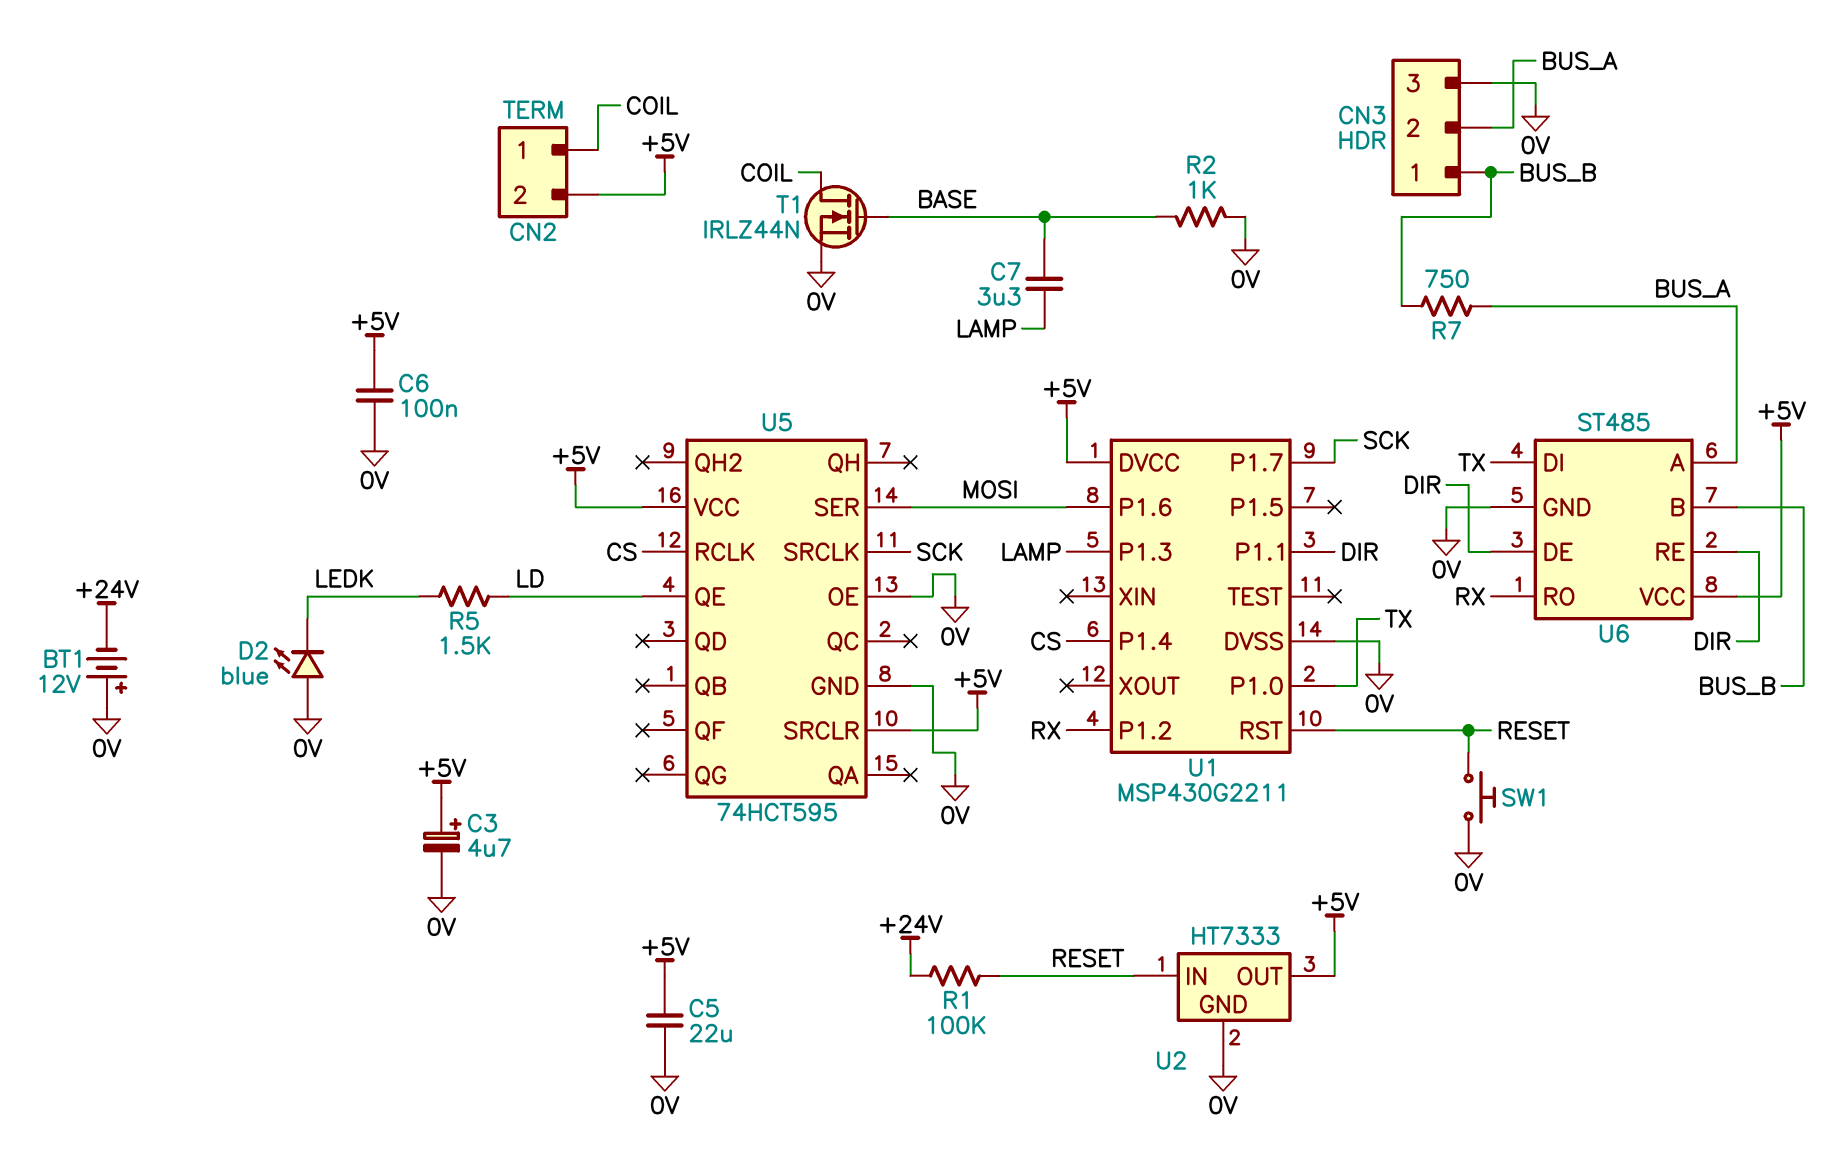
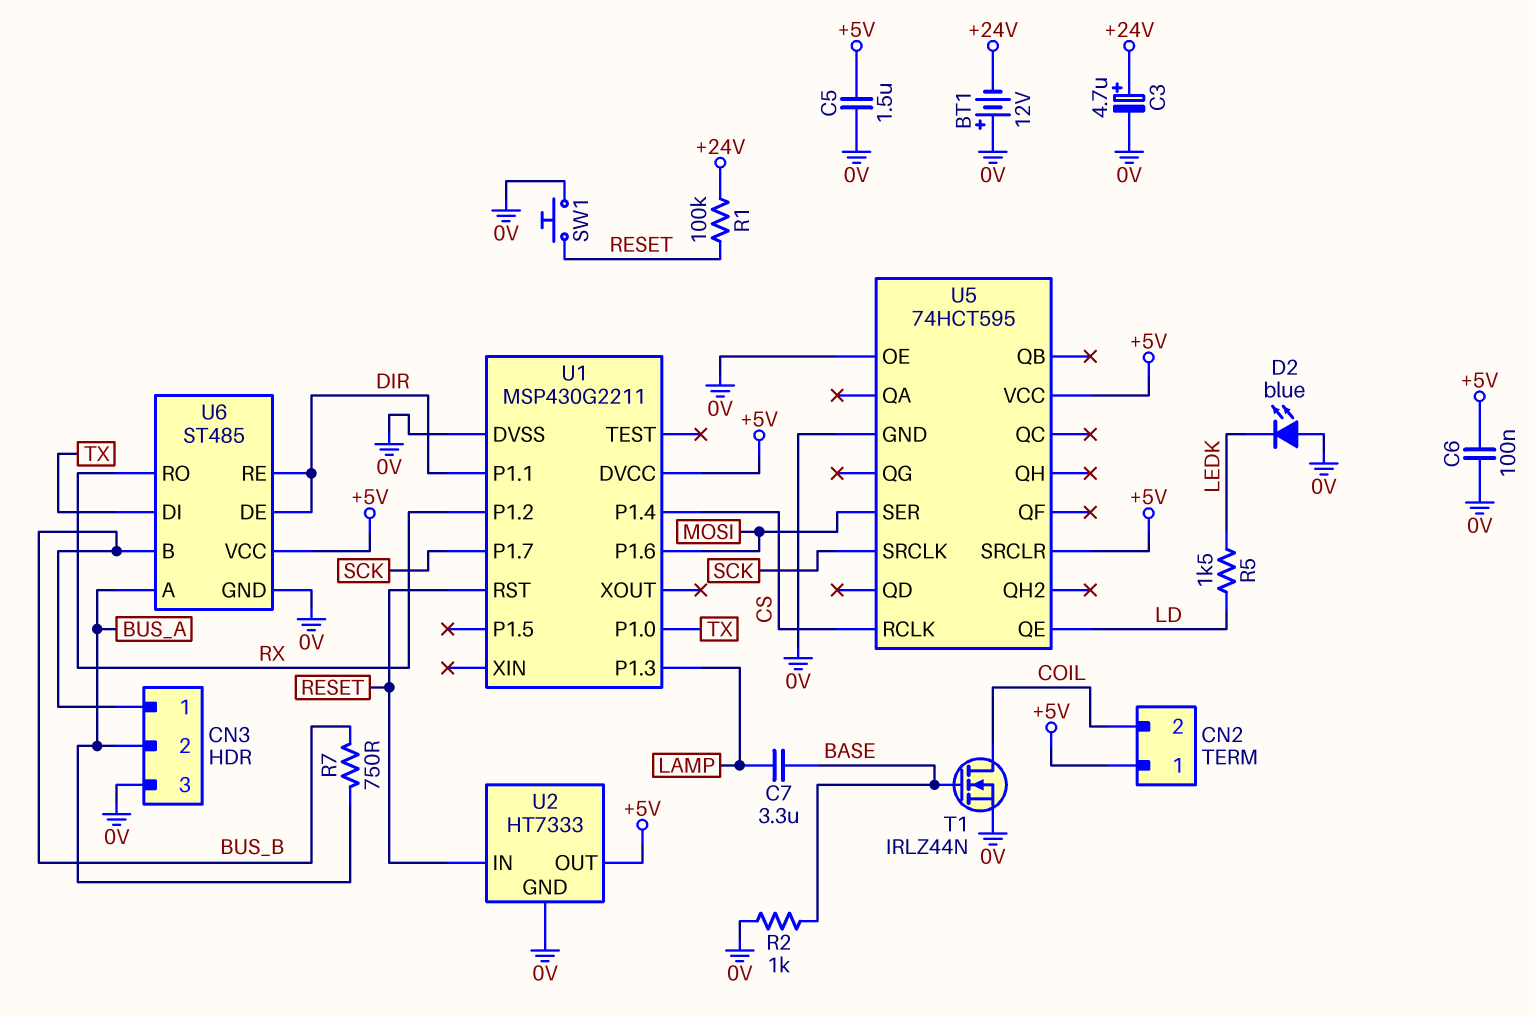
C3: 4.7uF (plus +5V, minus 0V) -> 4.7uF (plus +24V, minus 0V)
C5: 22uF (+5V, 0V) -> 1.5uF (+5V, 0V)
CN2 pin 1: COIL -> +5V
CN2 pin 2: +5V -> COIL

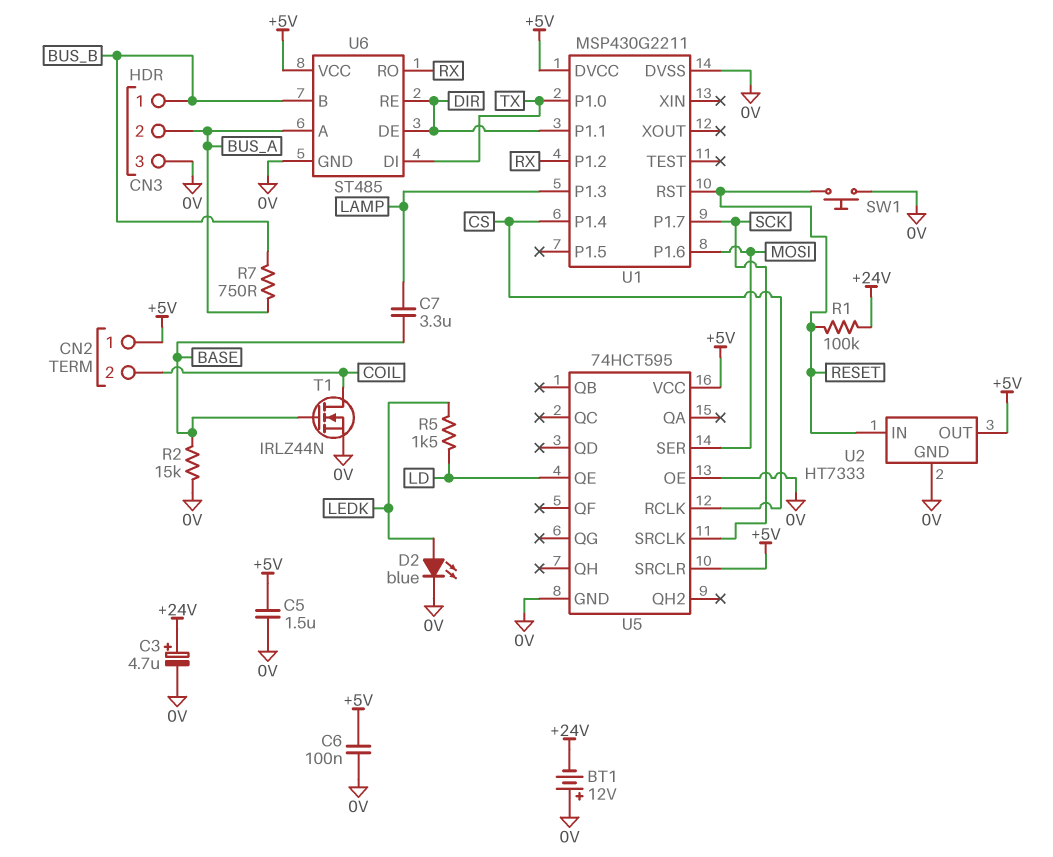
D2: LED blue (A 0V, K LEDK) -> LED blue (A LEDK, K 0V)
R2: 1k (0V, BASE) -> 15k (0V, BASE)

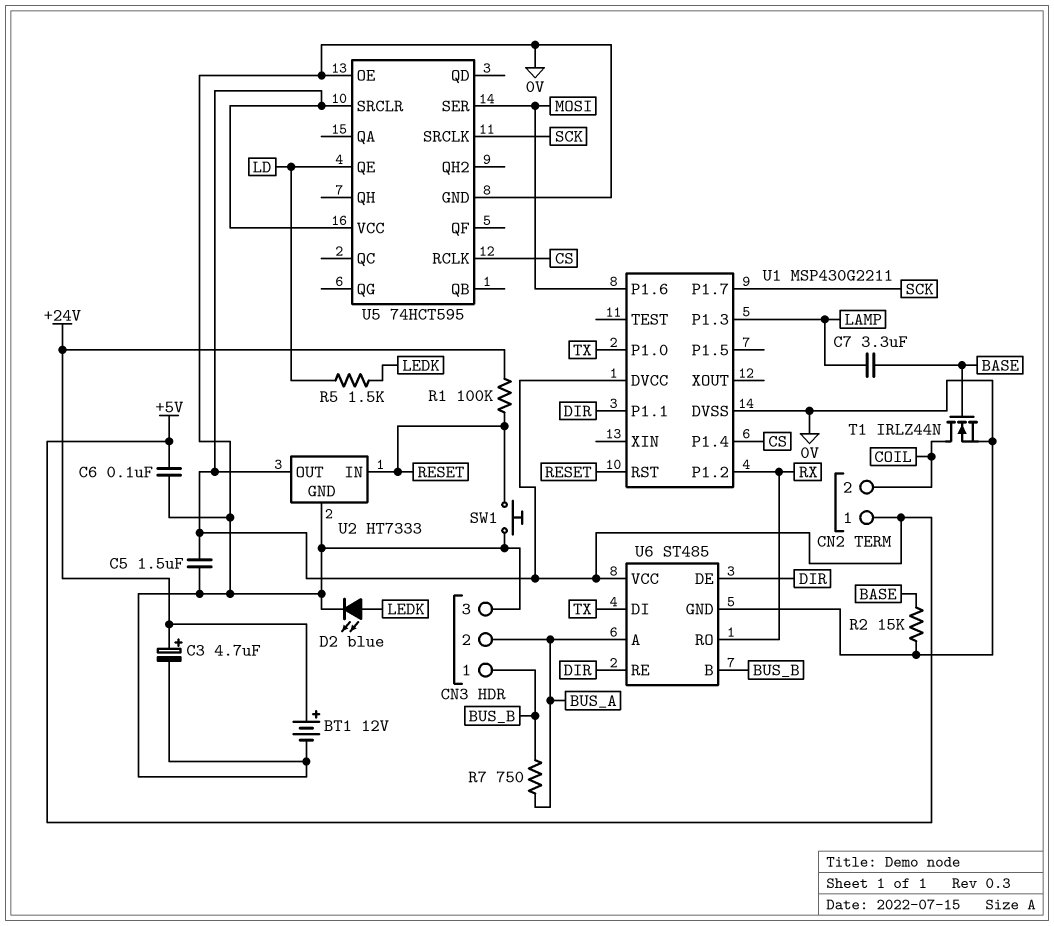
BT1: 12V (plus 0V, minus +24V) -> 12V (plus +24V, minus 0V)

